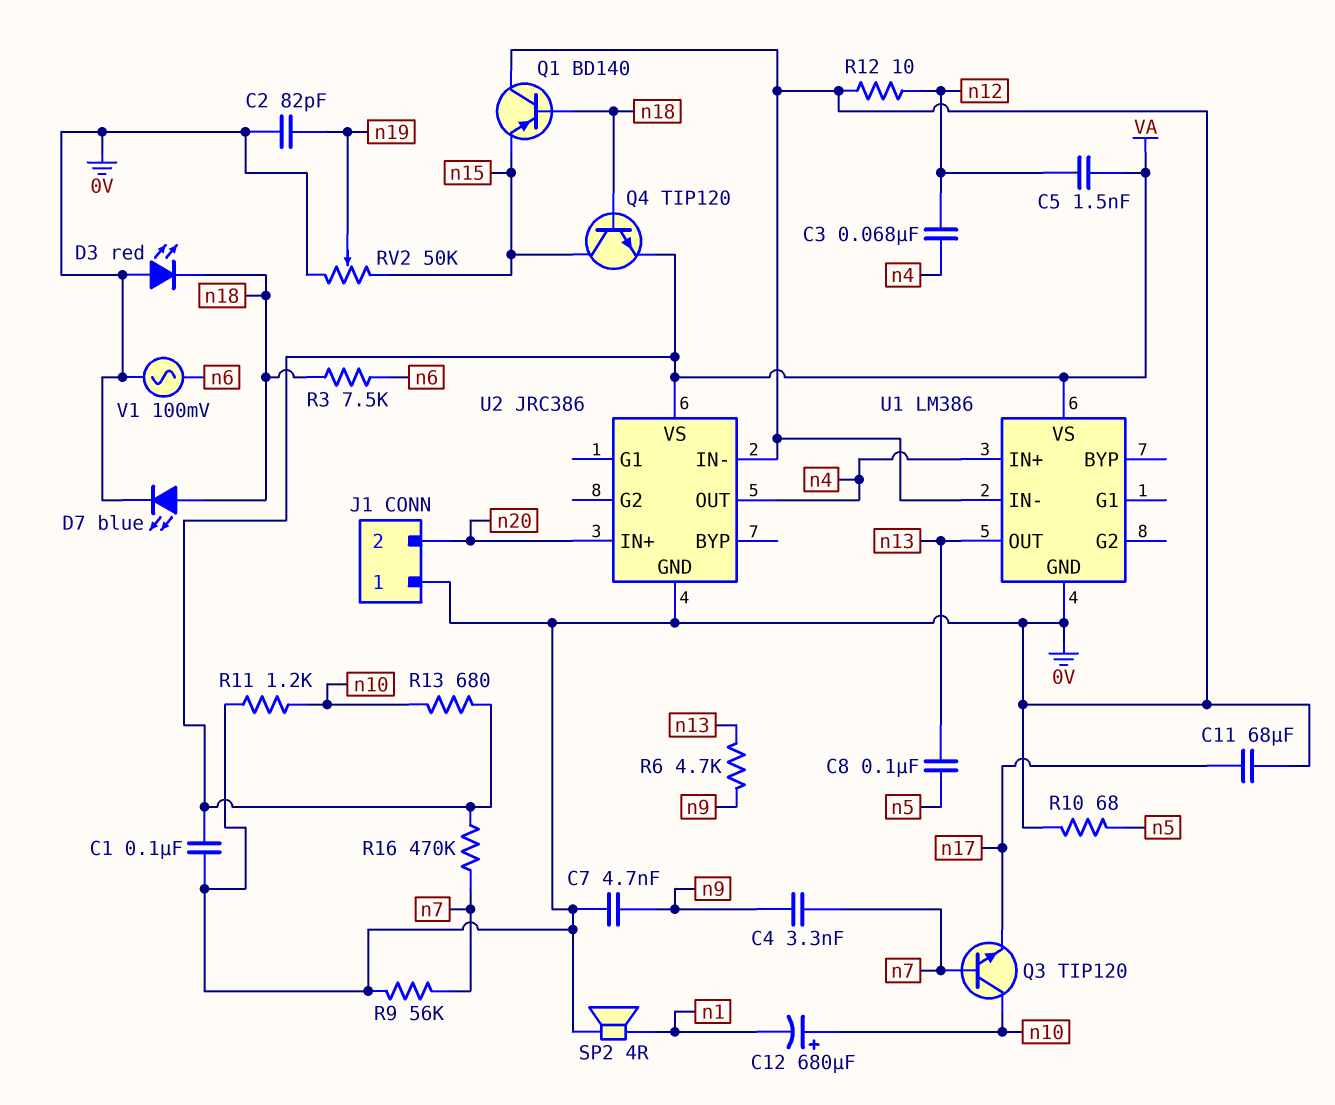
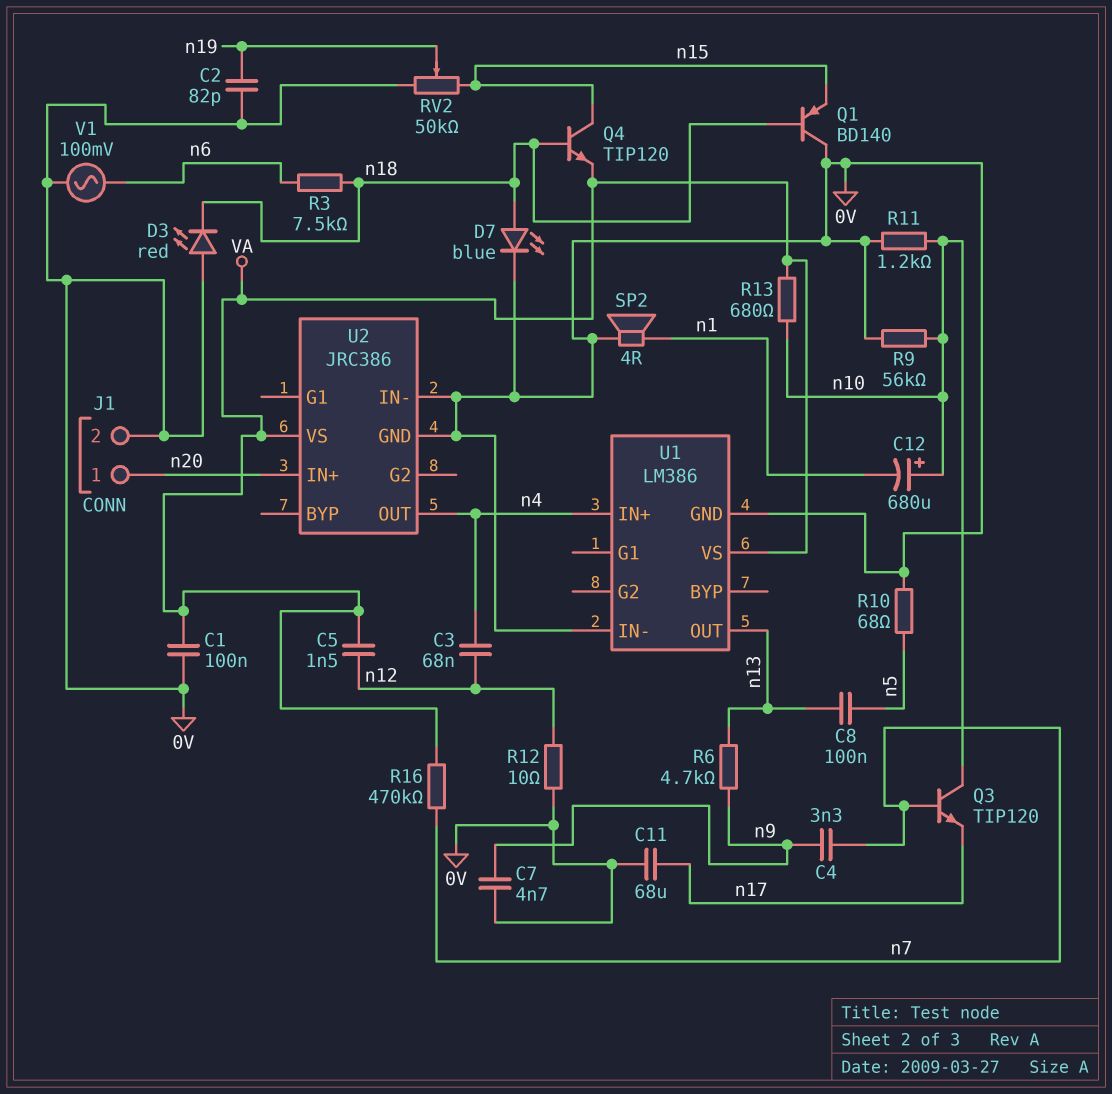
J1 pin 1: 0V -> n20
J1 pin 2: n20 -> 0V
R9: 56k (0V, n7) -> 56k (0V, n10)

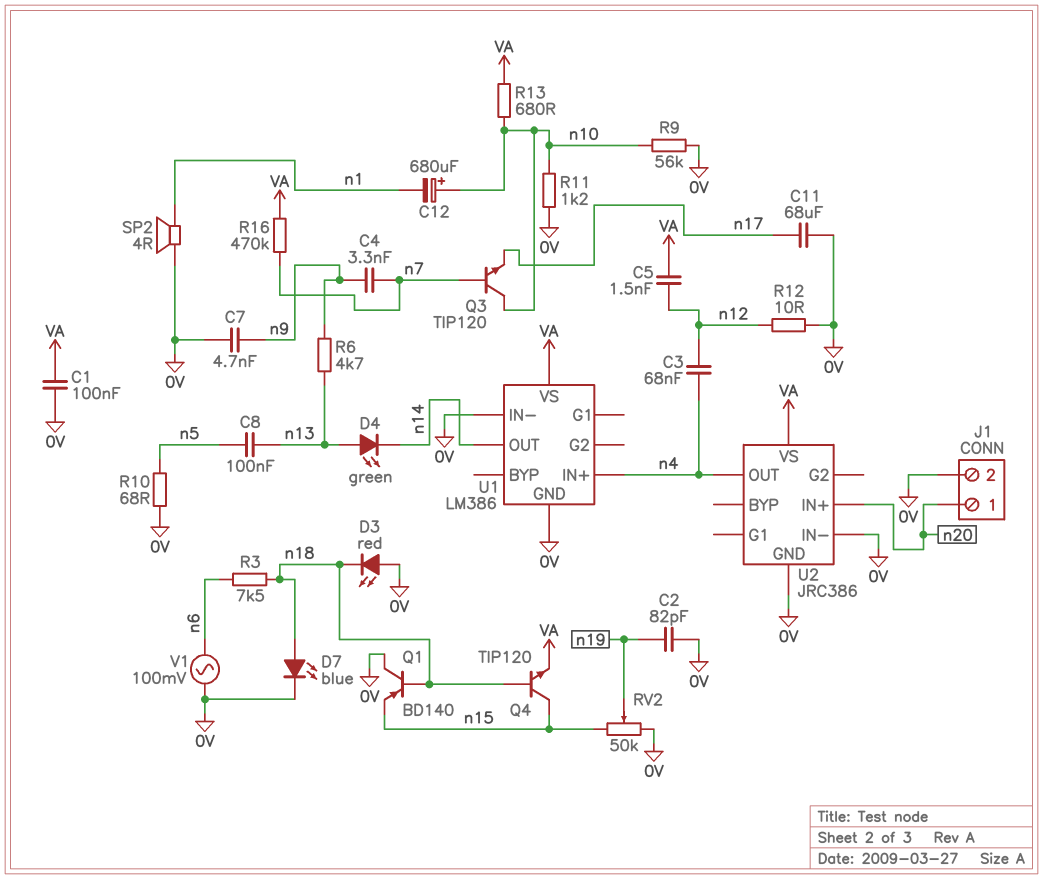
D4: none -> LED green (A n13, K n14)
U1 pin OUT: n13 -> n14

